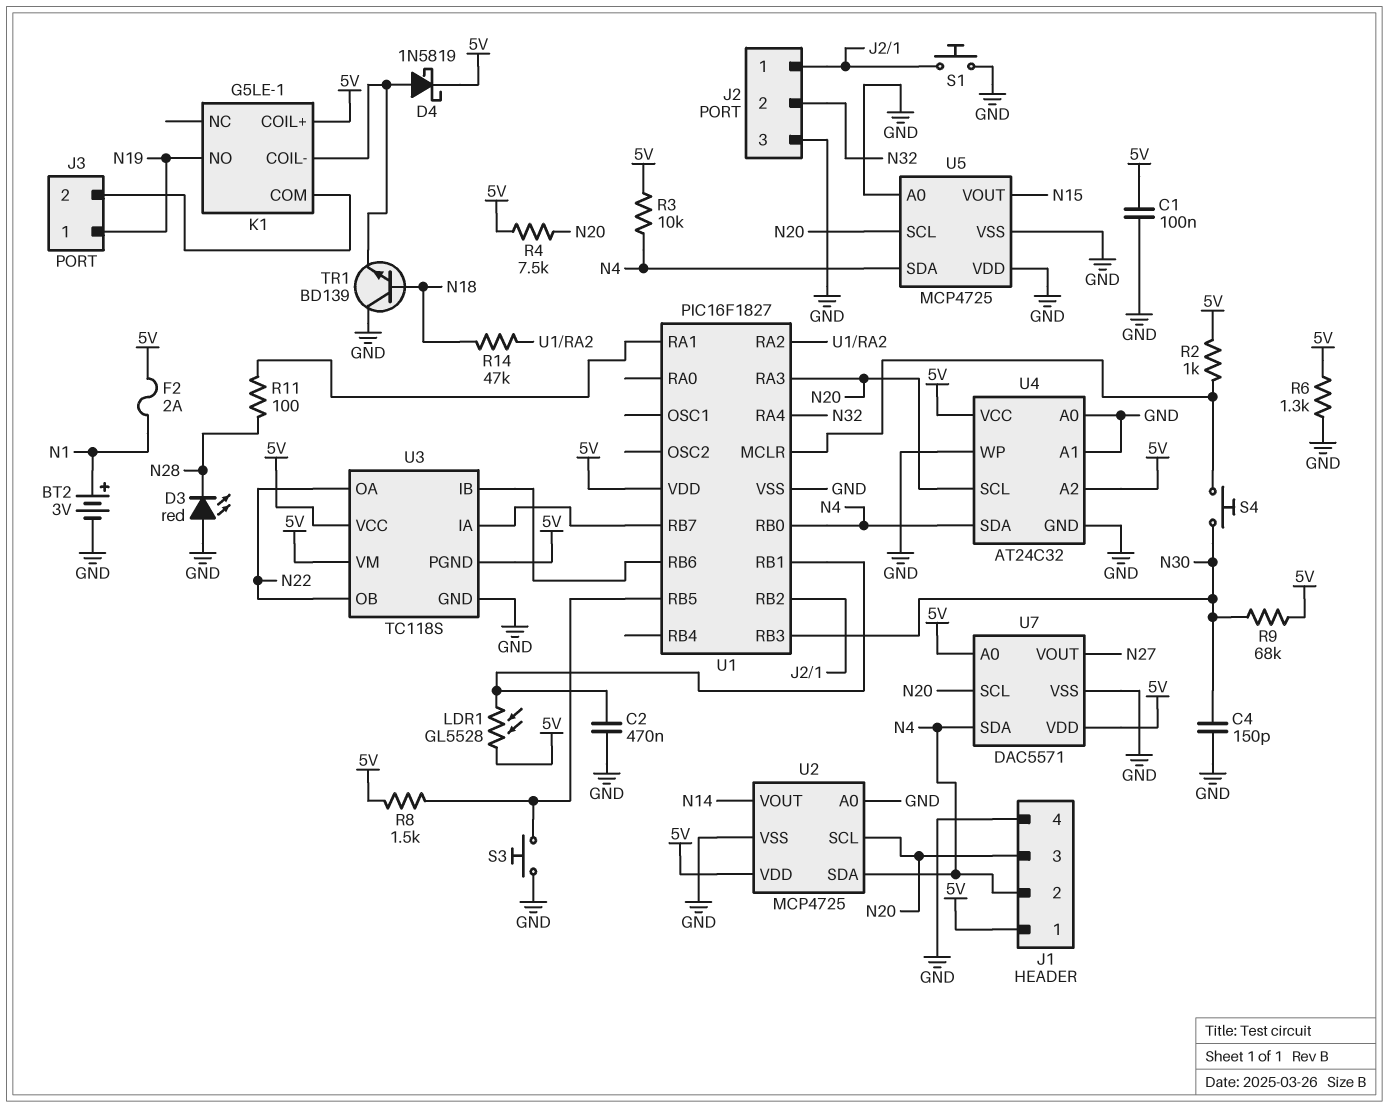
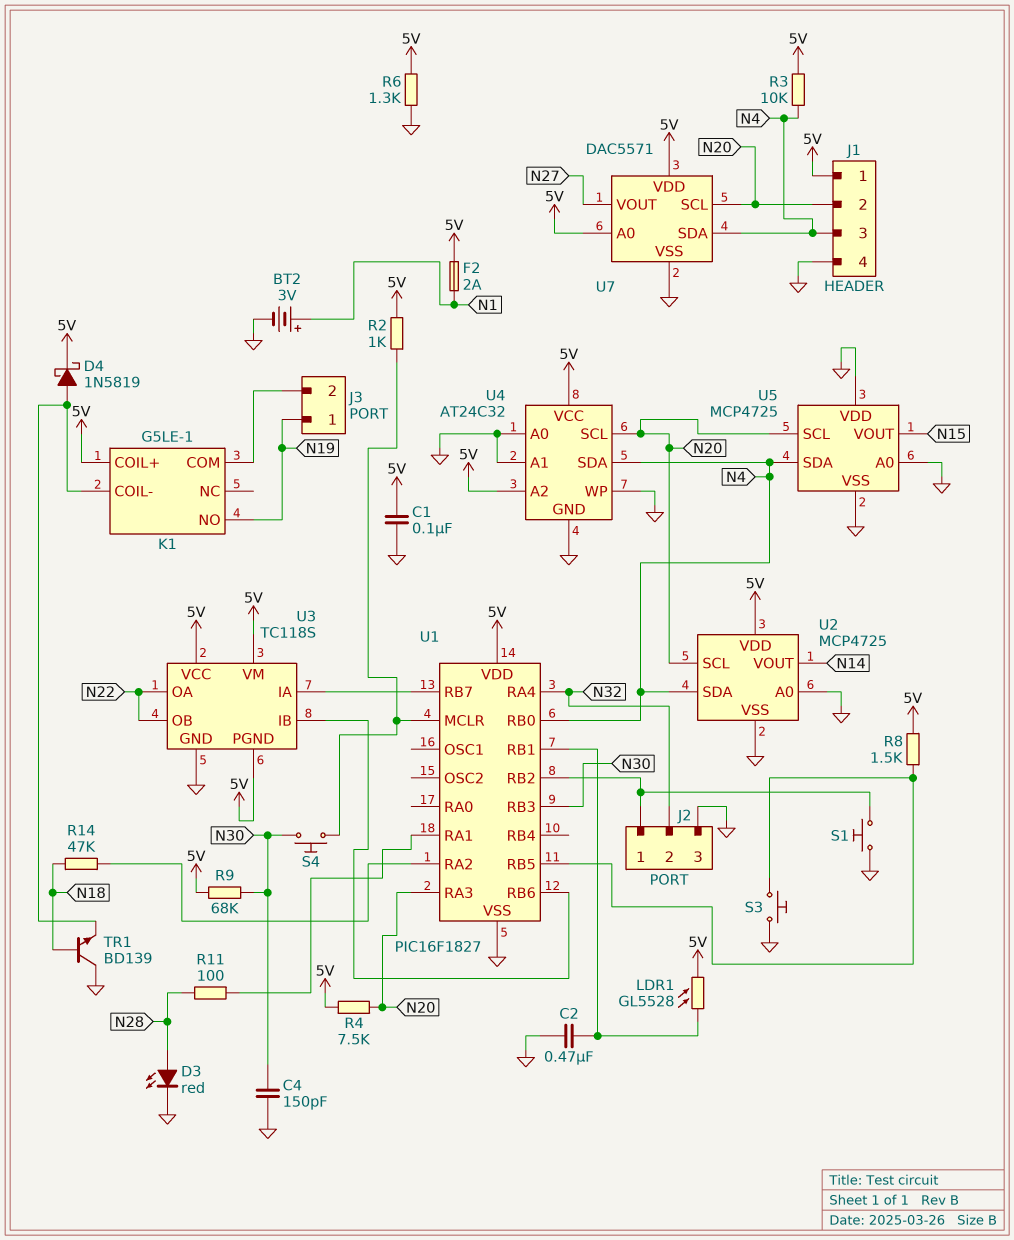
D3: LED red (A GND, K N28) -> LED red (A N28, K GND)
J1 pin 2: N4 -> N20
J1 pin 3: N20 -> N4

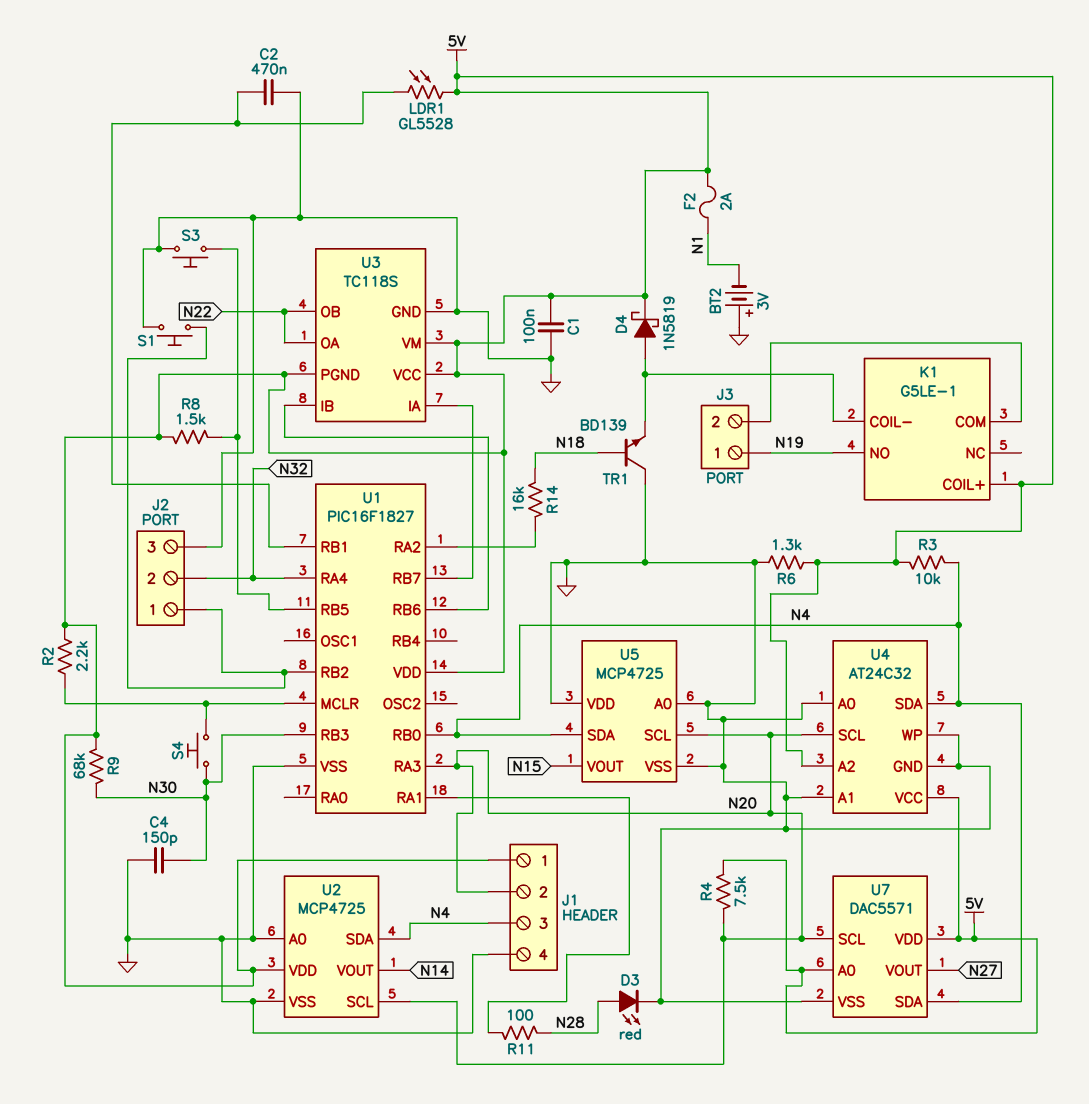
BT2: 3V (plus N1, minus GND) -> 3V (plus GND, minus N1)
R2: 1k (5V, U1/MCLR) -> 2.2k (5V, U1/MCLR)
R14: 47k (N18, U1/RA2) -> 16k (N18, U1/RA2)

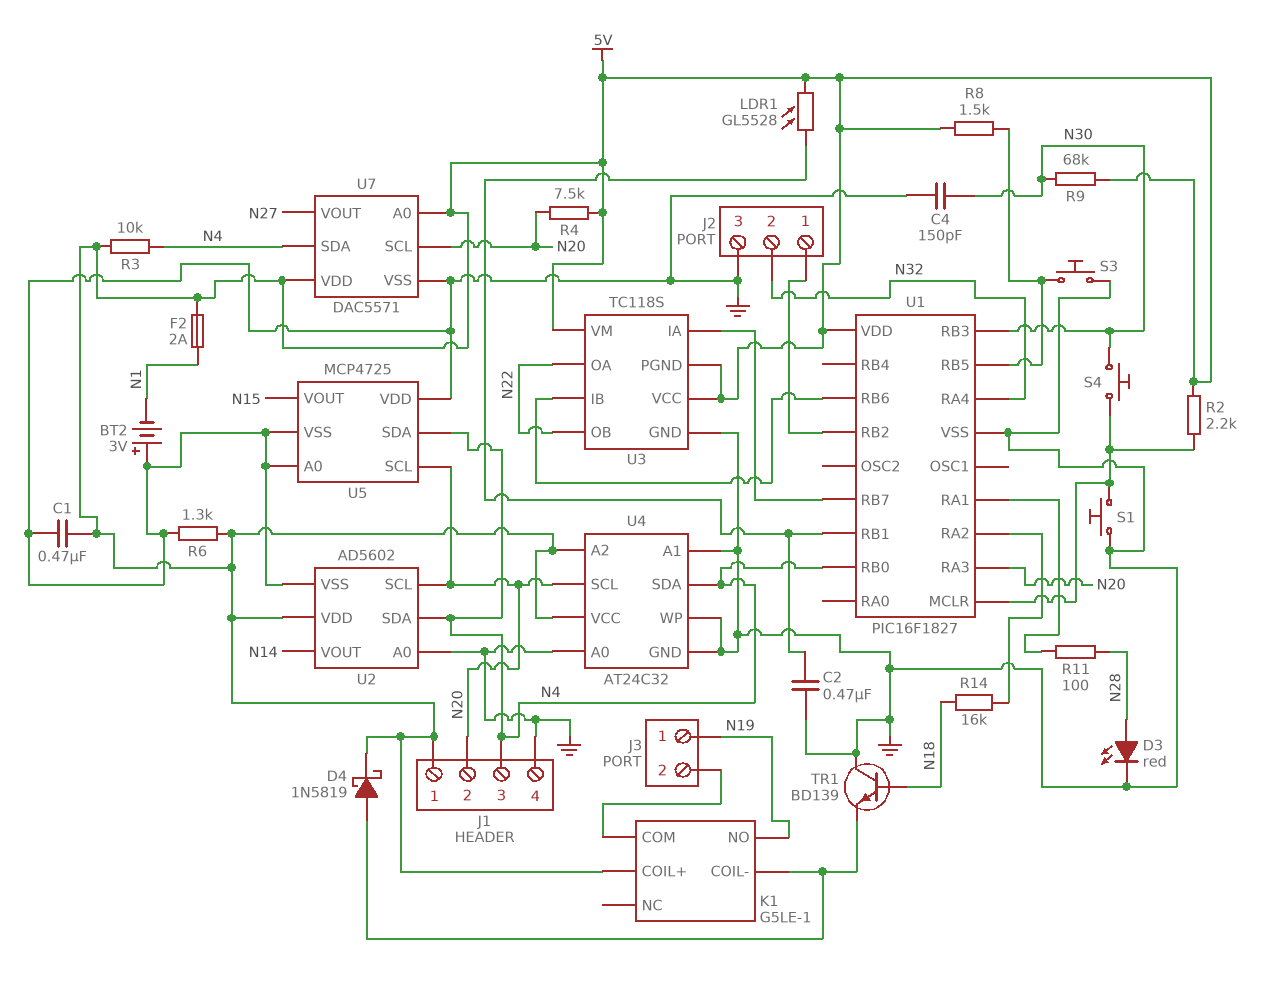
C1: 100nF (5V, GND) -> 470nF (5V, GND)
S1: button (GND, J2/1) -> button (GND, U1/MCLR)
U2: MCP4725 -> AD5602

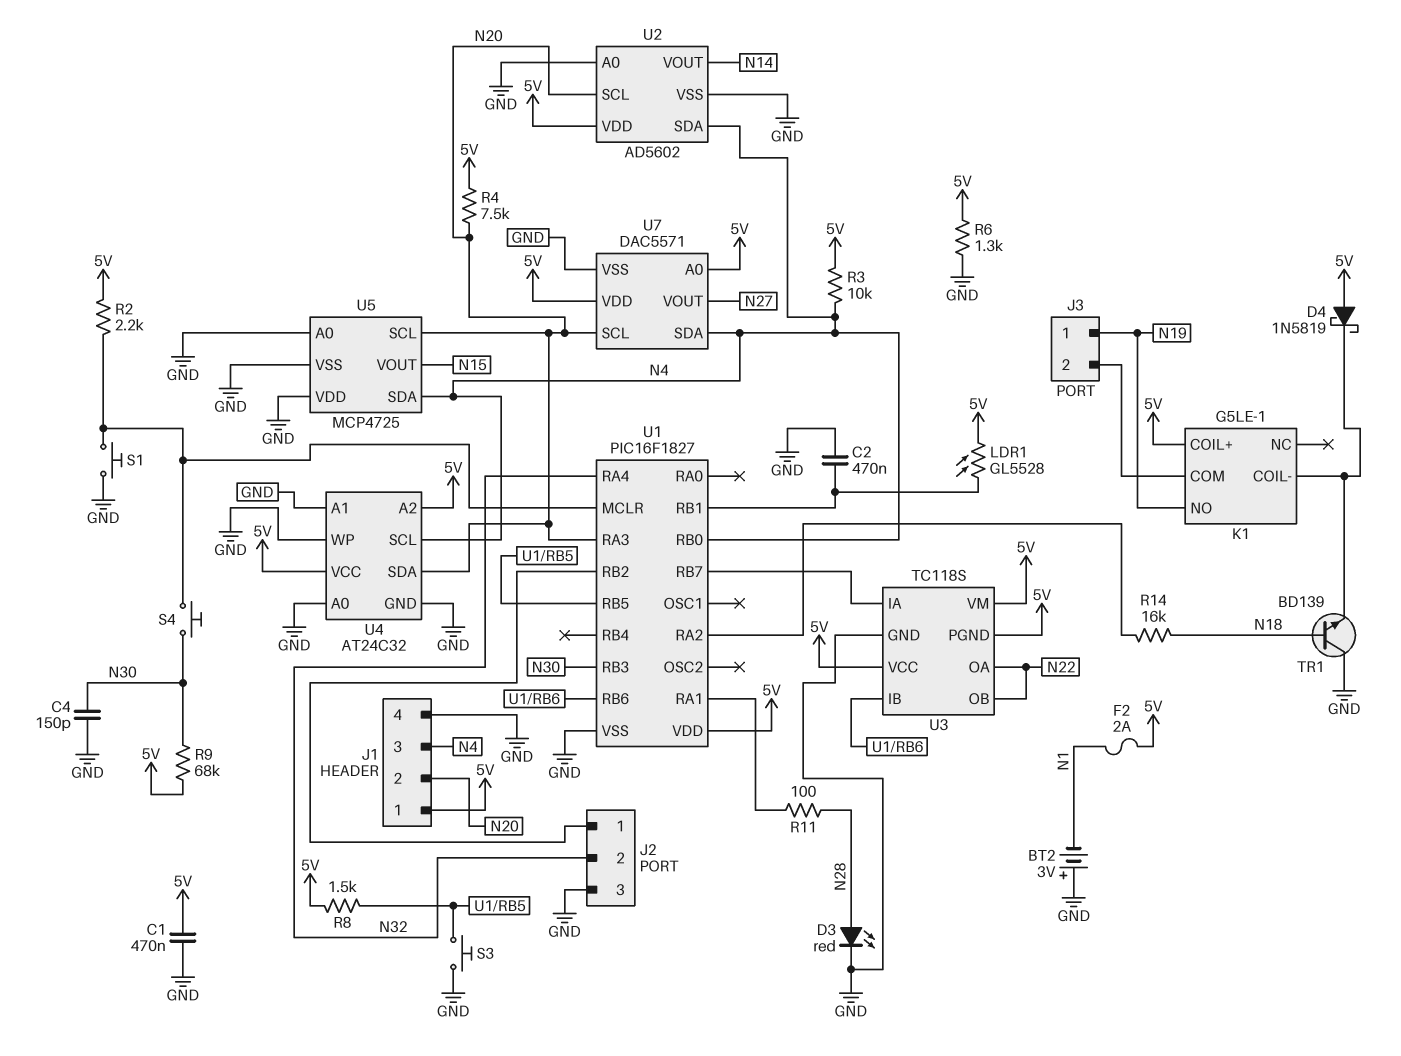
D4: schottky 1N5819 (A K1/COIL-, K 5V) -> schottky 1N5819 (A 5V, K K1/COIL-)
U4 pin SCL: N20 -> N4
U4 pin SDA: N4 -> N20

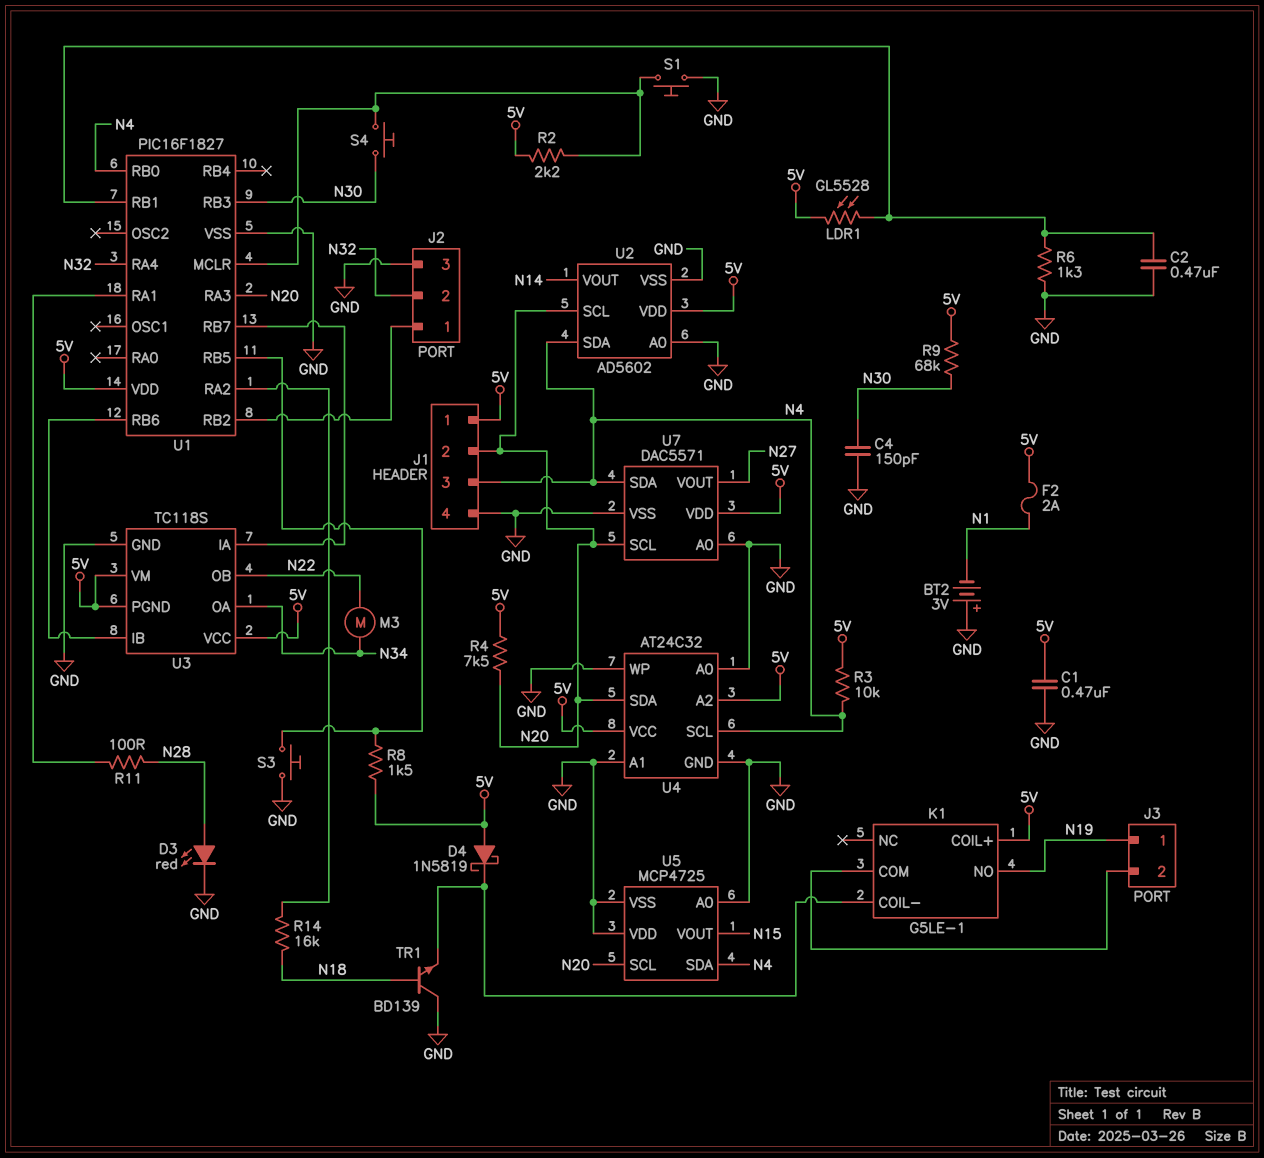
M3: none -> motor (N22, N34)
R6: 1.3k (5V, GND) -> 1.3k (GND, U1/RB1)
U3 pin OA: N22 -> N34
U7 pin A0: 5V -> GND

